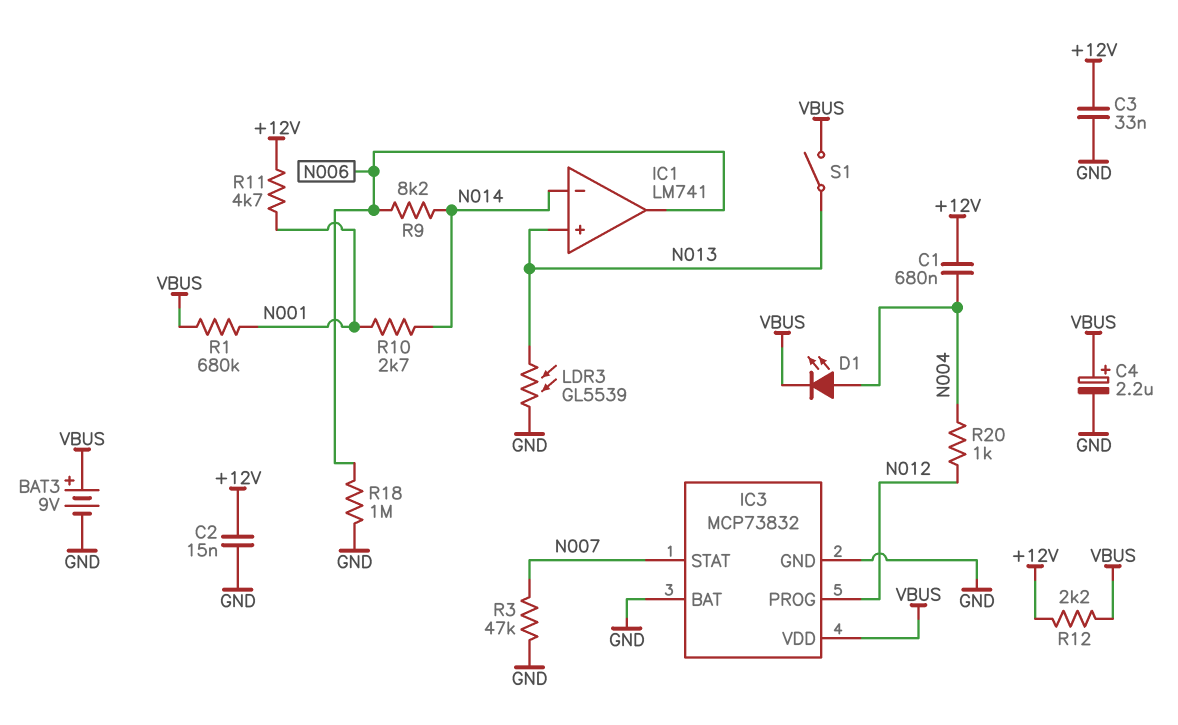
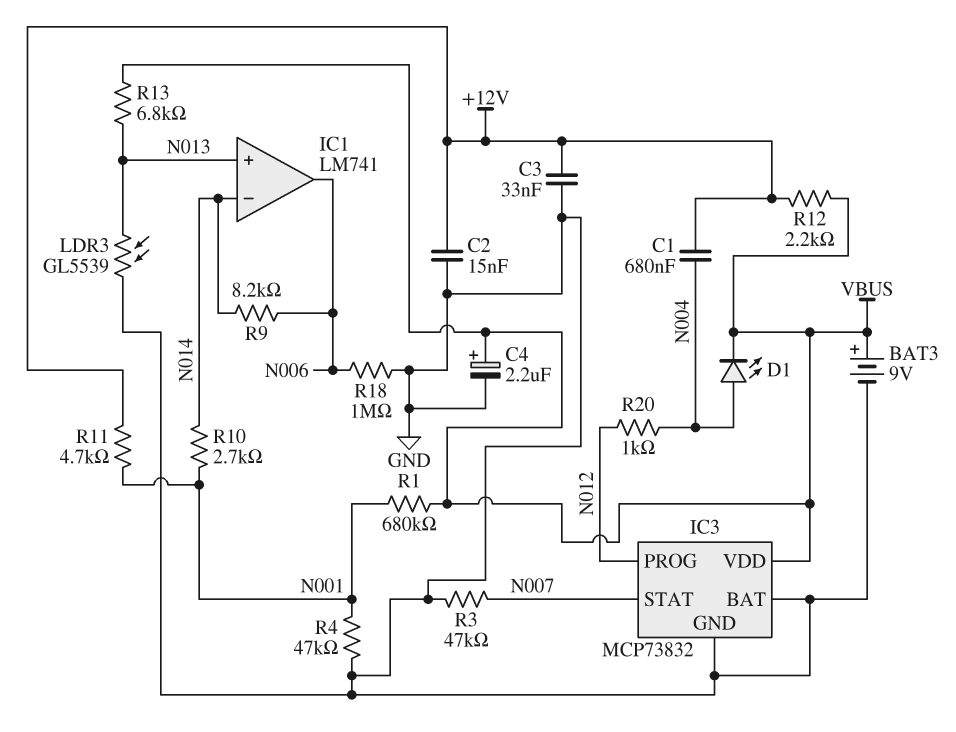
R4: none -> 47k (GND, N001)
R13: none -> 6.8k (N013, VBUS)
S1: switch (N013, VBUS) -> none

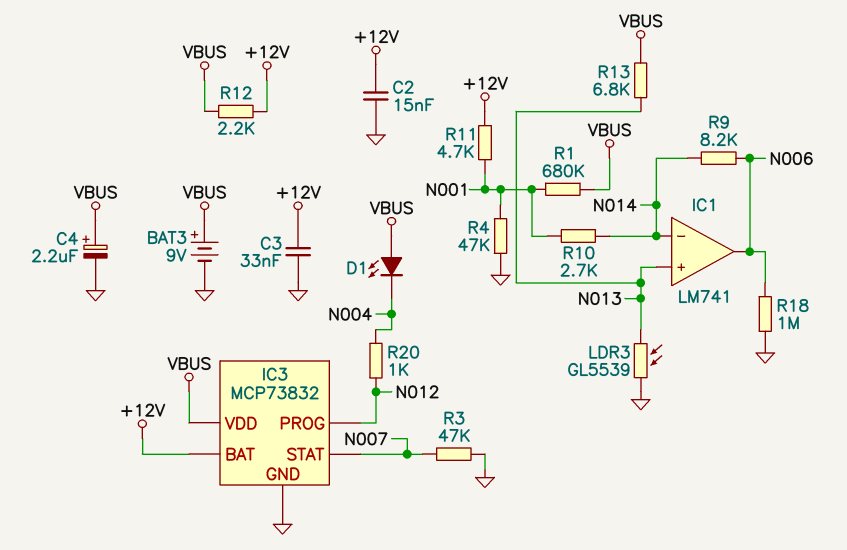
C1: 680nF (+12V, N004) -> none
D1: LED (A N004, K VBUS) -> LED (A VBUS, K N004)
IC3 pin BAT: GND -> +12V

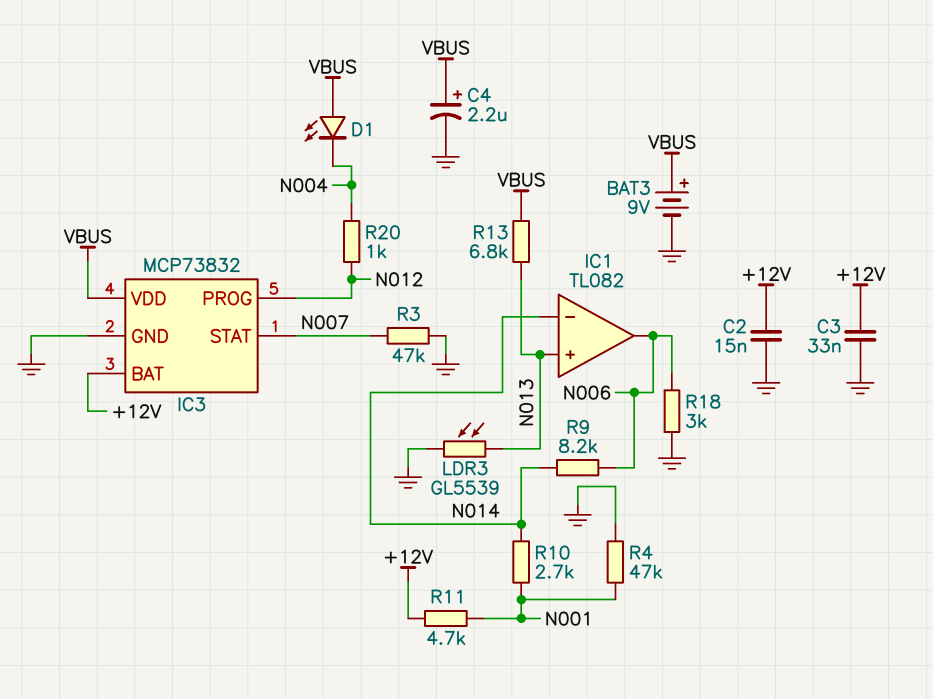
IC1: LM741 -> TL082
R1: 680k (N001, VBUS) -> none
R12: 2.2k (+12V, VBUS) -> none
R18: 1M (GND, N006) -> 3k (GND, N006)

